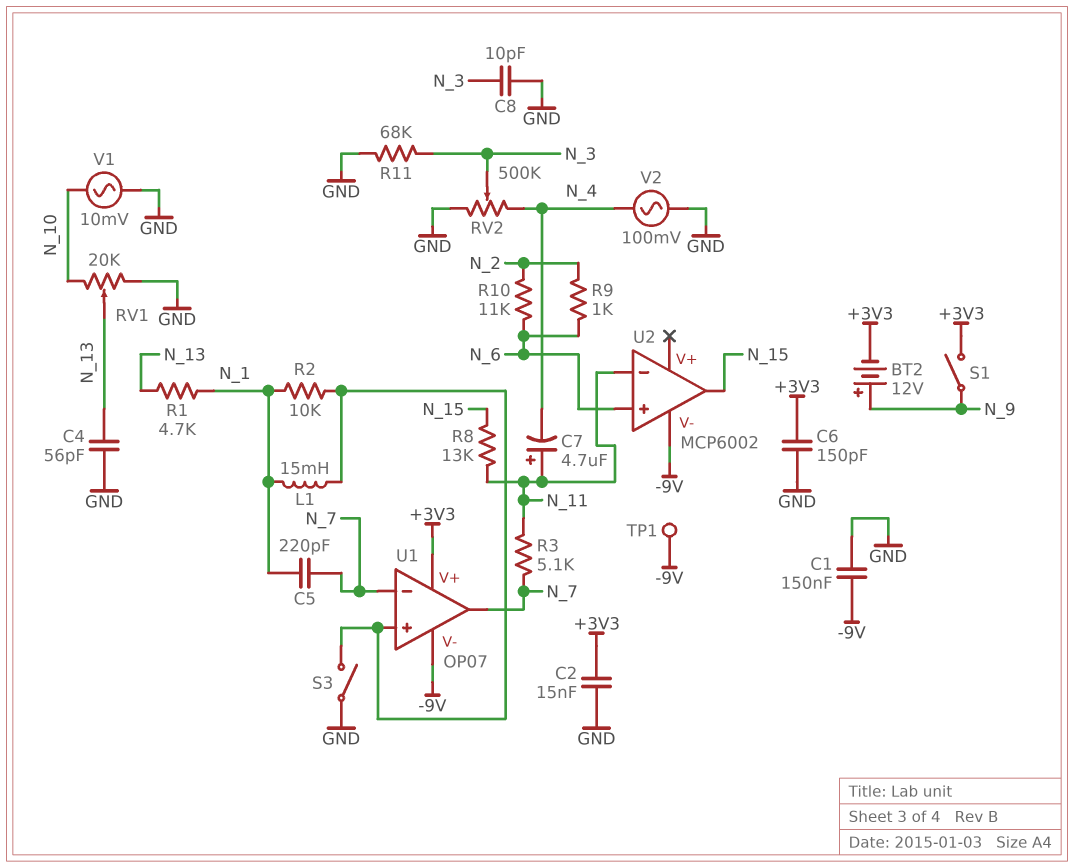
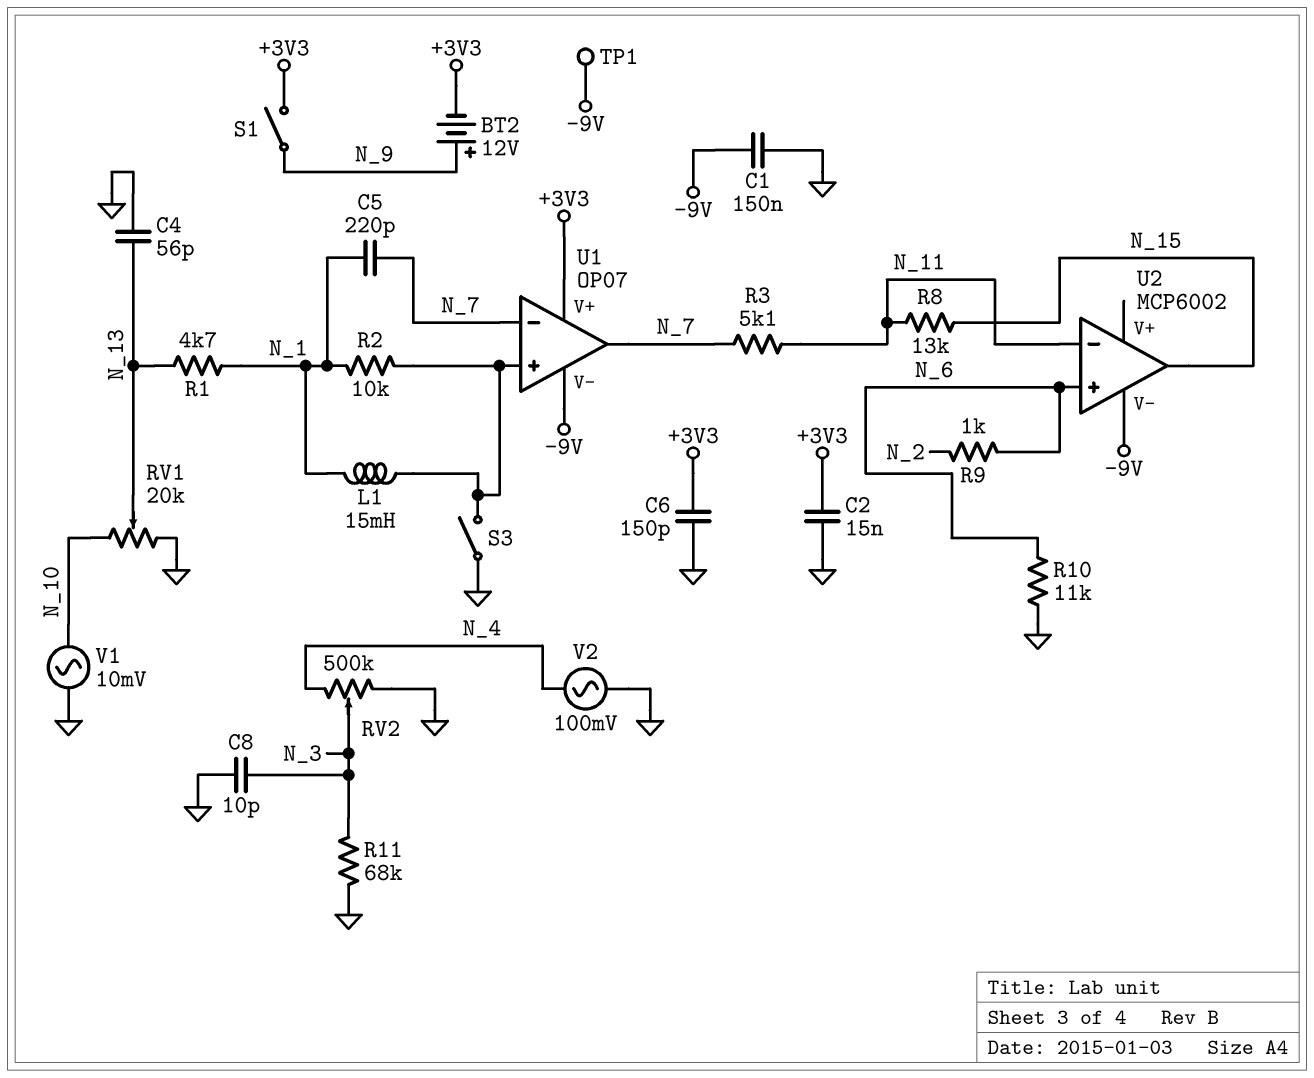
C7: 4.7uF (plus N_11, minus N_4) -> none
R10: 11k (N_2, N_6) -> 11k (GND, N_6)

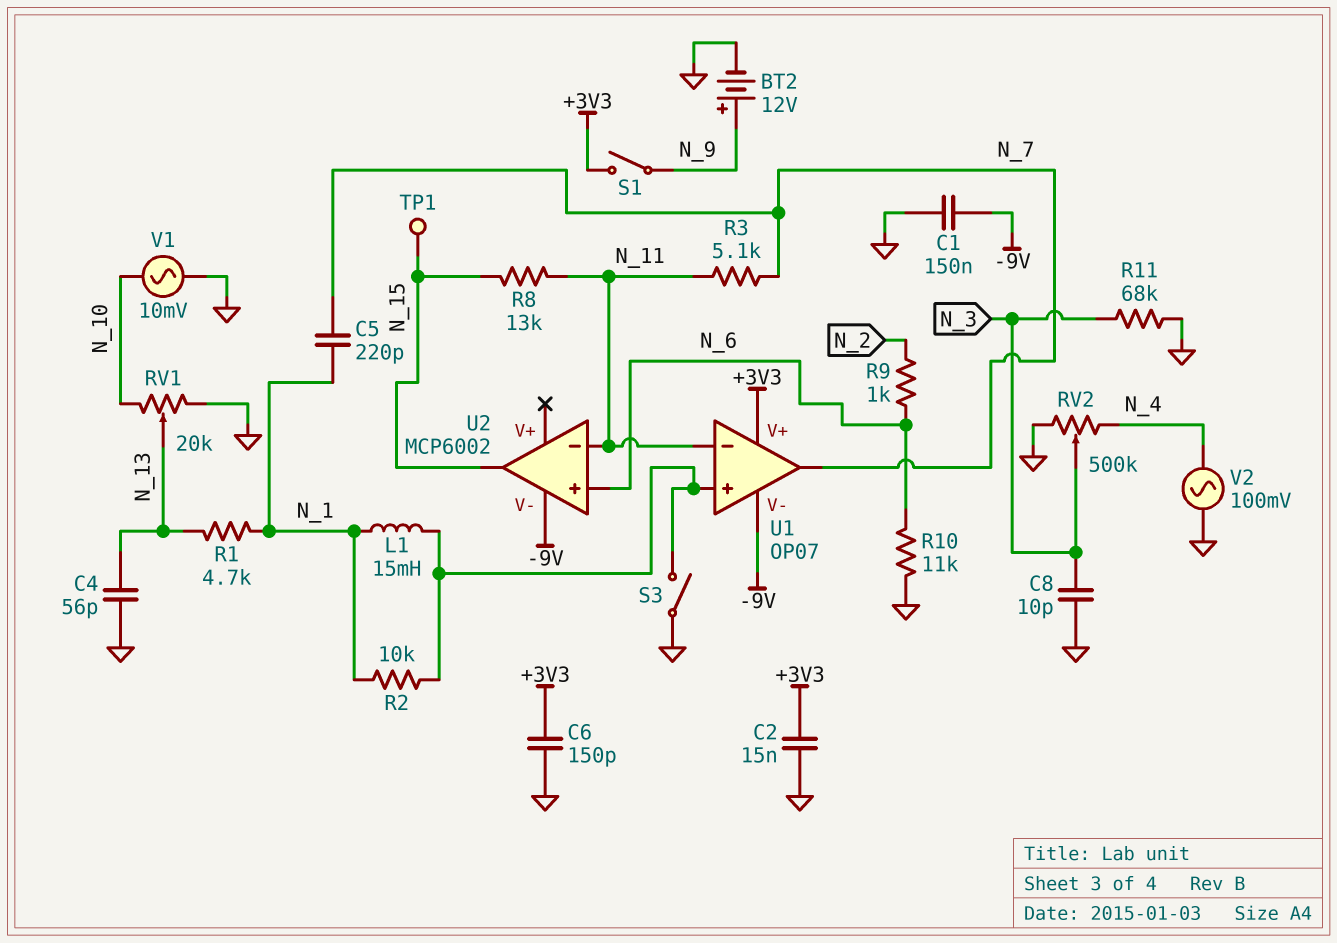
BT2: 12V (plus N_9, minus +3V3) -> 12V (plus N_9, minus GND)
TP1: test point (-9V) -> test point (N_15)
U1 pin in-: N_7 -> N_11

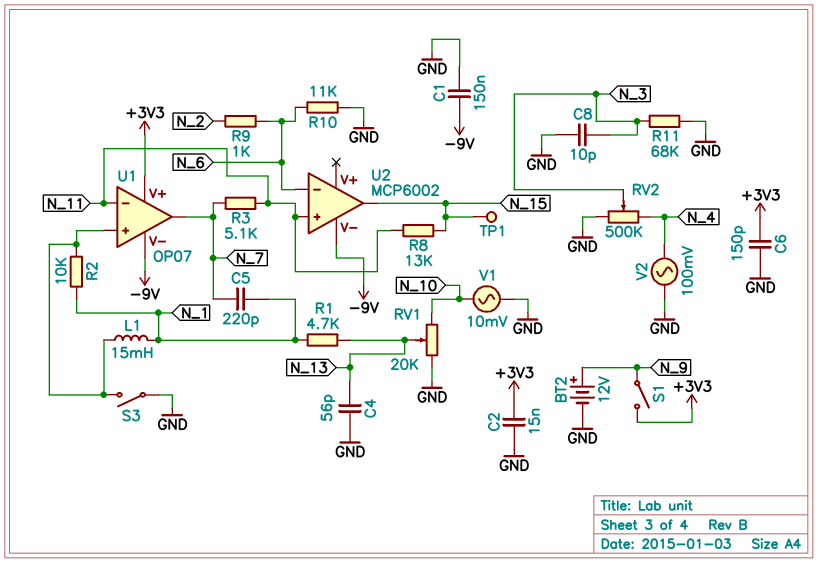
U2 pin in+: N_6 -> N_11
U2 pin in-: N_11 -> N_6

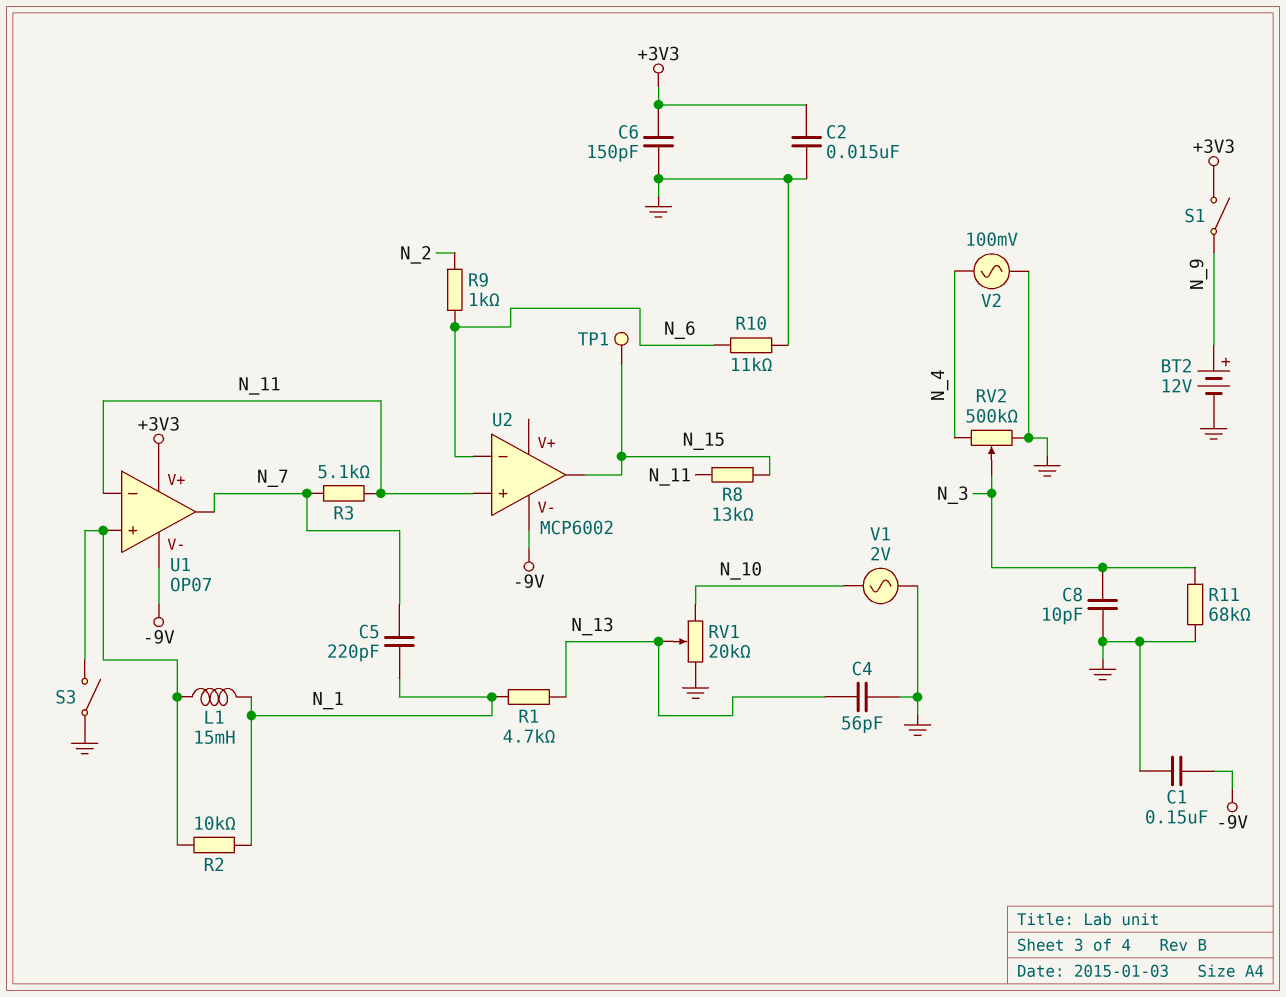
V1: AC 10mV (GND, N_10) -> AC 2V (GND, N_10)

